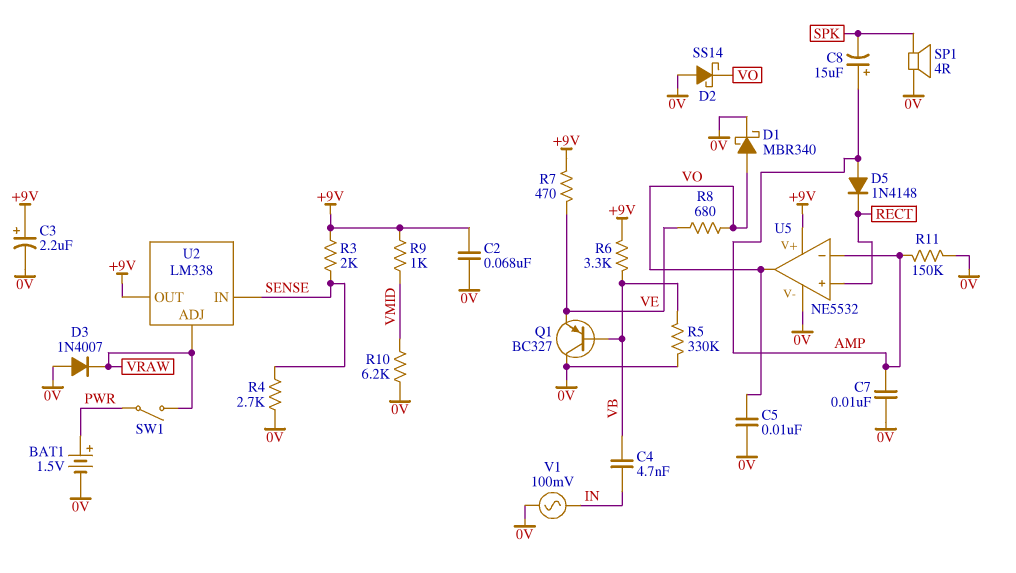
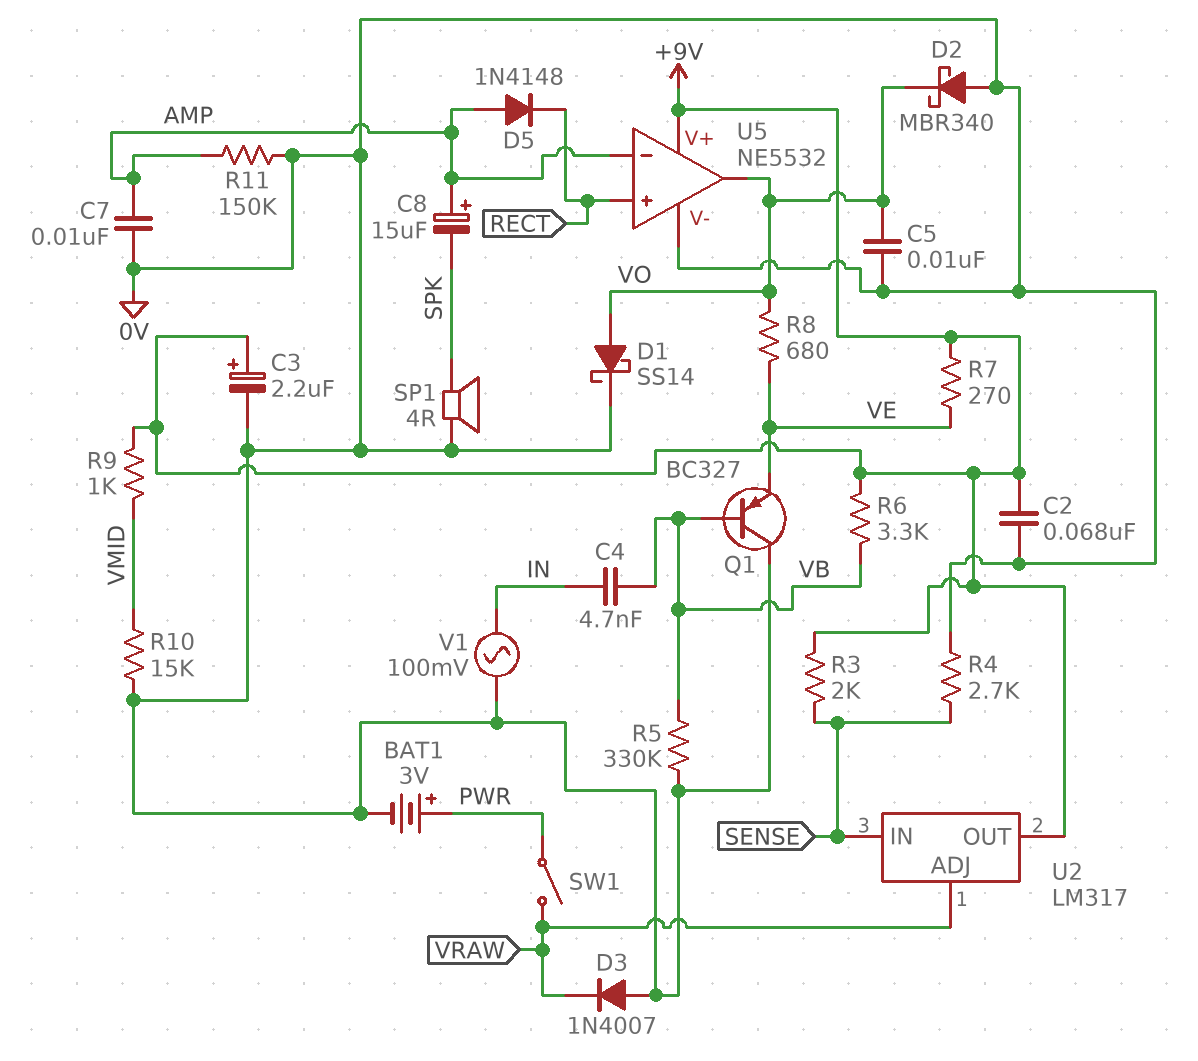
BAT1: 1.5V (plus PWR, minus 0V) -> 3V (plus PWR, minus 0V)
D1: schottky MBR340 (A VO, K 0V) -> schottky SS14 (A VO, K 0V)
D2: schottky SS14 (A 0V, K VO) -> schottky MBR340 (A 0V, K VO)
R7: 470 (+9V, VE) -> 270 (+9V, VE)
R10: 6.2k (0V, VMID) -> 15k (0V, VMID)
U2: LM338 -> LM317

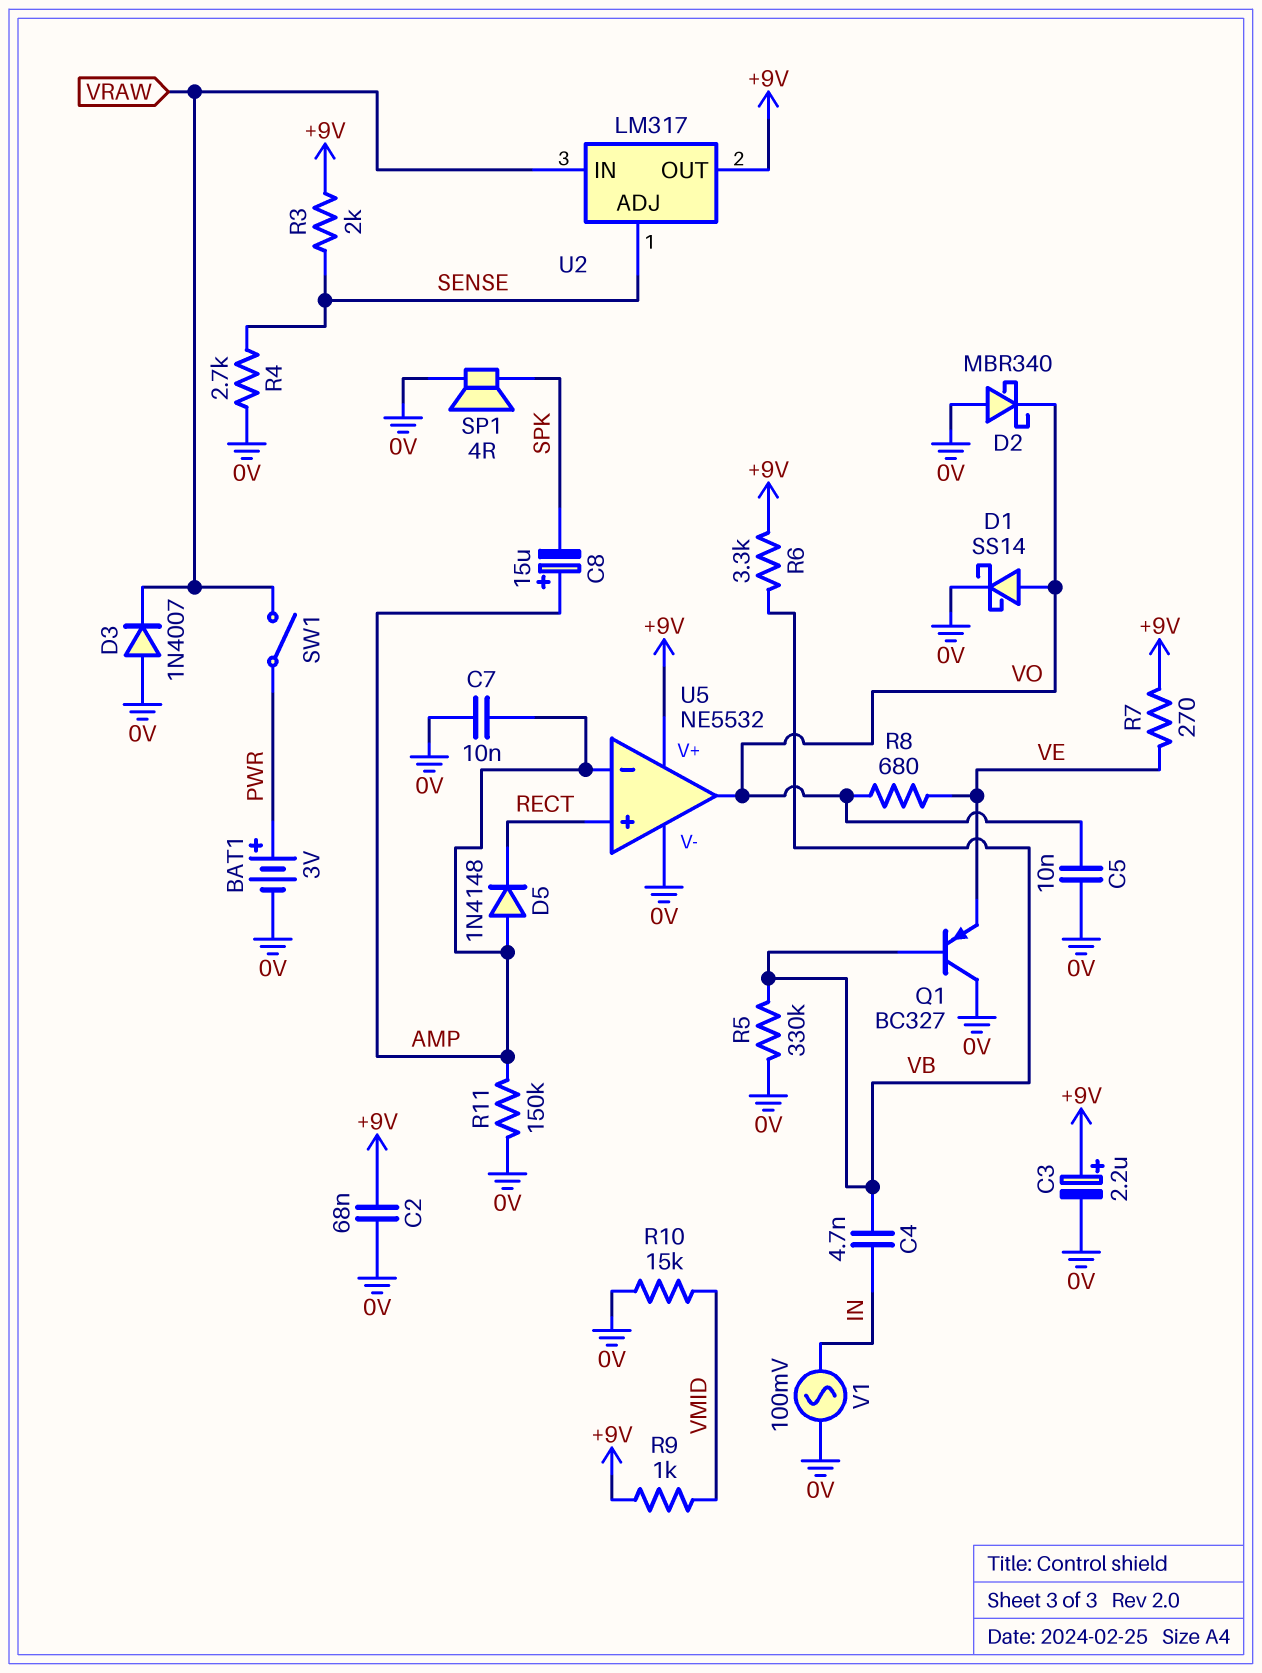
U2 pin ADJ: VRAW -> SENSE
U2 pin IN: SENSE -> VRAW

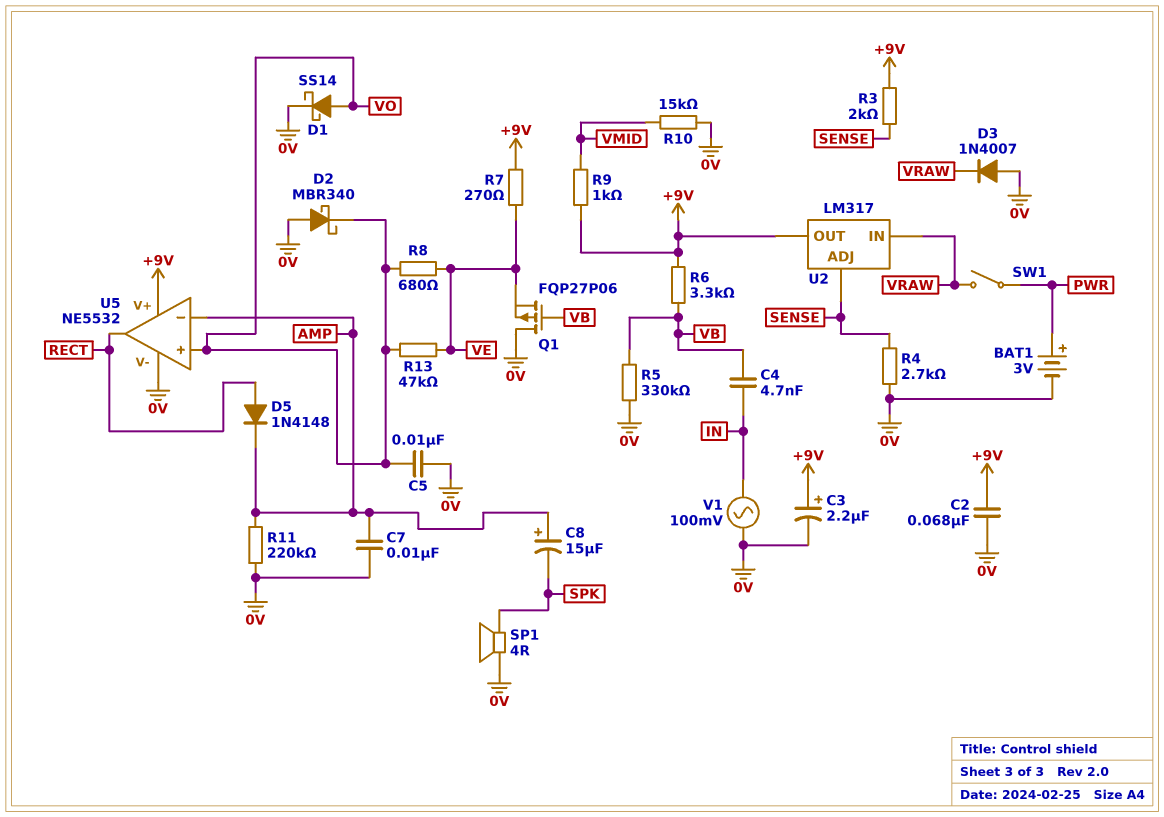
D5: diode 1N4148 (A AMP, K RECT) -> diode 1N4148 (A RECT, K AMP)
Q1: PNP BC327 (B VB, C 0V, E VE) -> PMOS FQP27P06 (G VB, D 0V, S VE)
R11: 150k (0V, AMP) -> 220k (0V, AMP)
R13: none -> 47k (VE, VO)
U5 pin in+: RECT -> VO
U5 pin out: VO -> RECT

